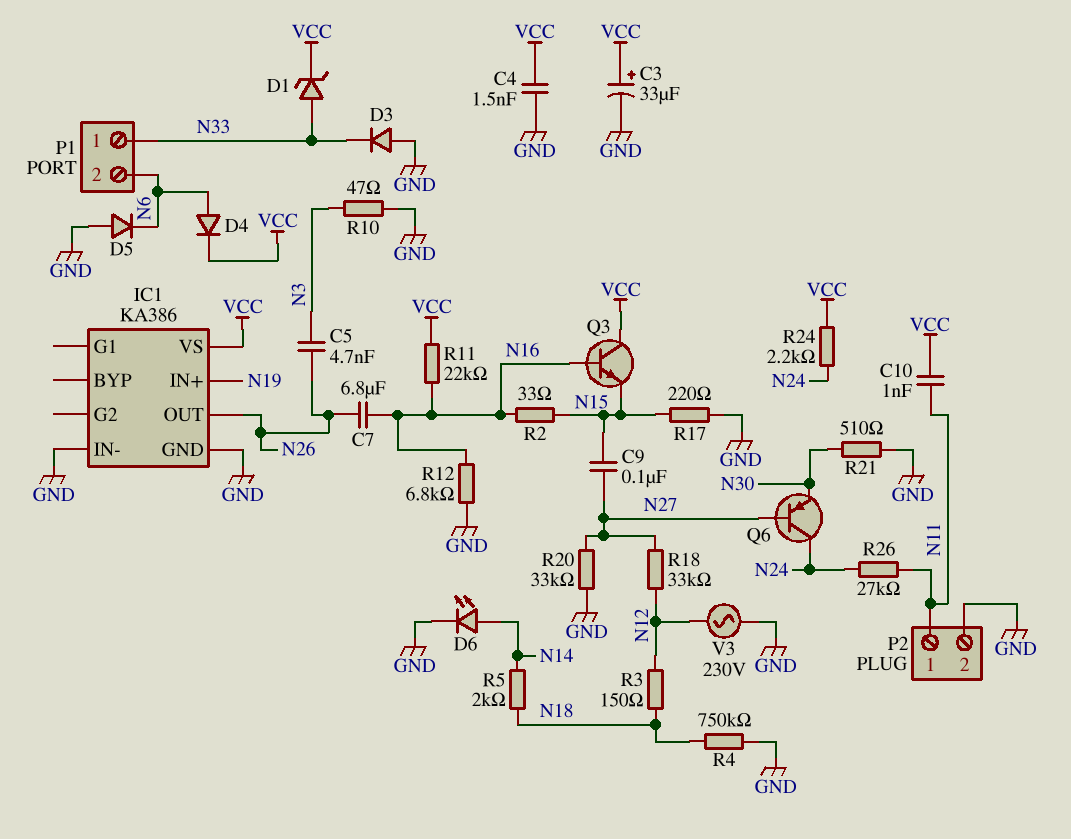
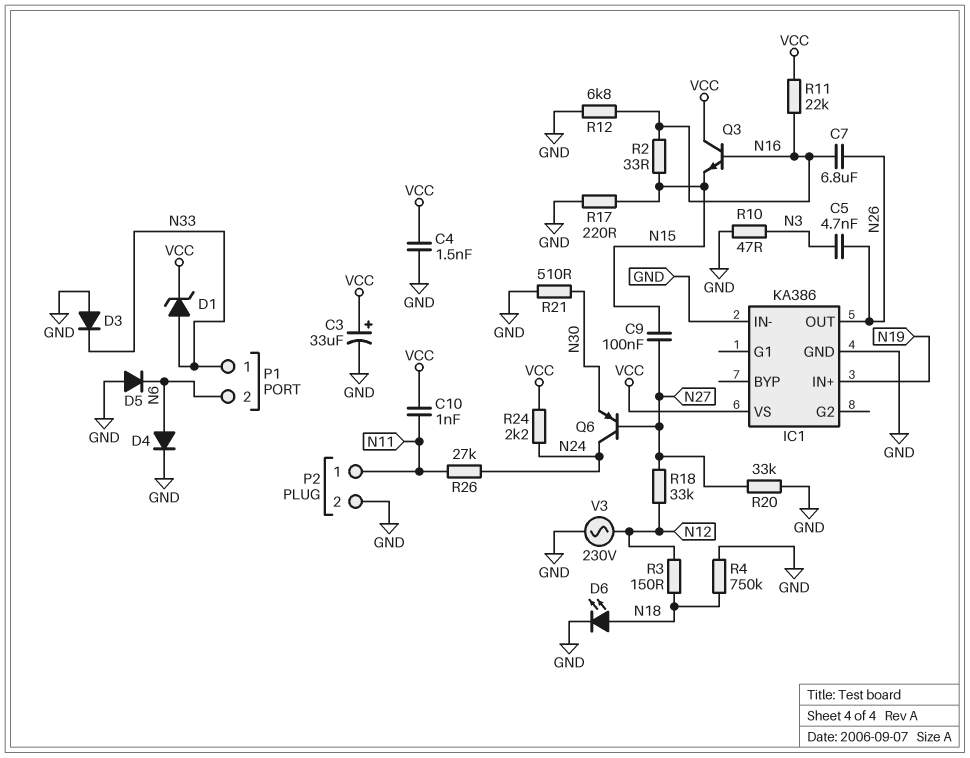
D4: diode (A N6, K VCC) -> diode (A N6, K GND)
D6: LED (A N14, K GND) -> LED (A N18, K GND)
R5: 2k (N14, N18) -> none

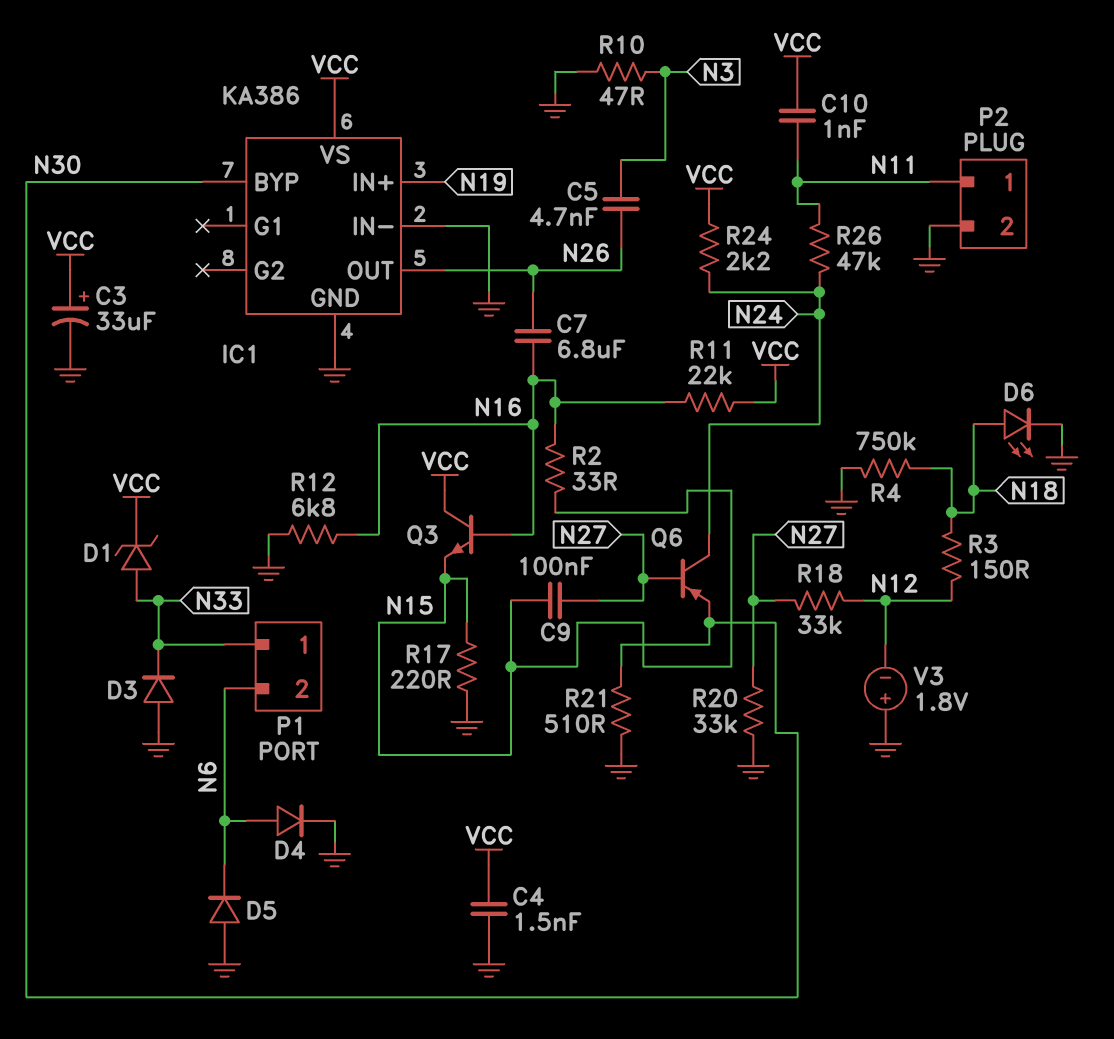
IC1 pin BYP: none -> N30
R26: 27k (N11, N24) -> 47k (N11, N24)
V3: AC 230V (GND, N12) -> 1.8V (plus GND, minus N12)

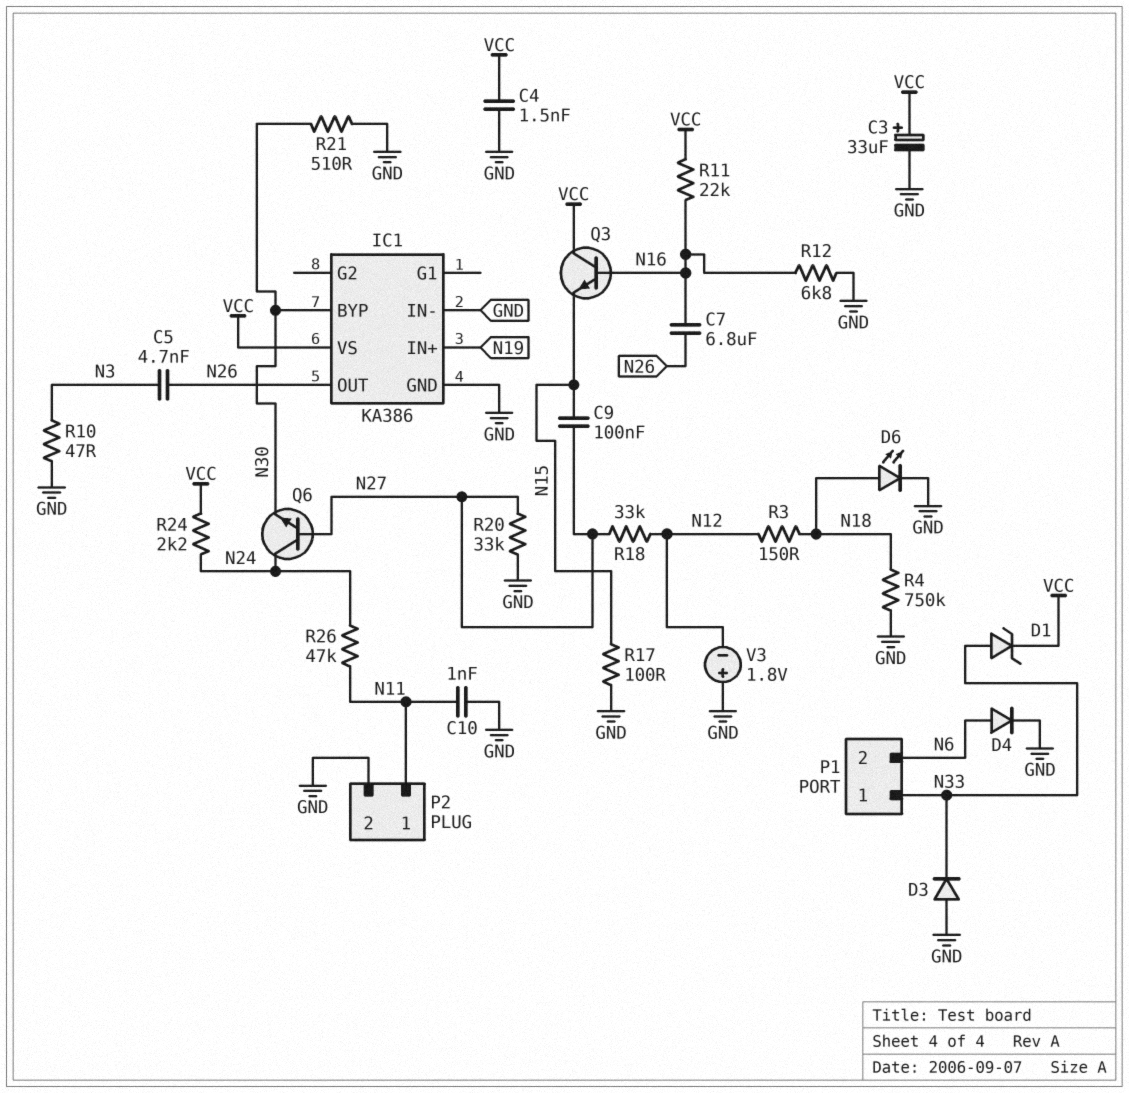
C10: 1nF (N11, VCC) -> 1nF (GND, N11)
D5: diode (A GND, K N6) -> none
Q6: PNP (B N27, C N24, E N30) -> NPN (B N27, C N24, E N30)
R2: 33 (N15, N16) -> none
R17: 220 (GND, N15) -> 100 (GND, N15)

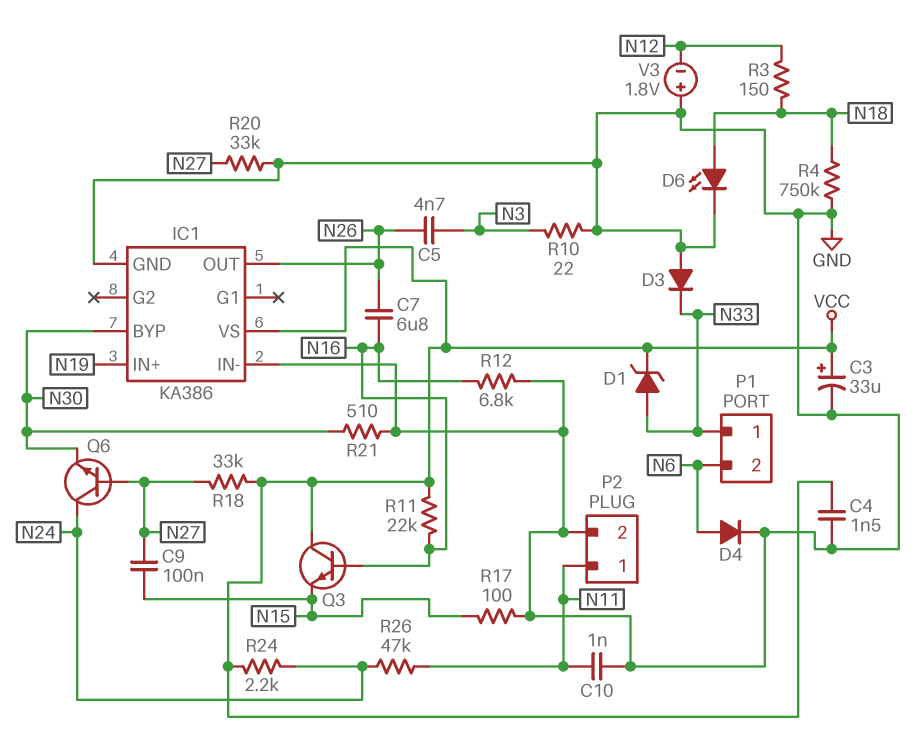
R10: 47 (GND, N3) -> 22 (GND, N3)
R18: 33k (N12, N27) -> 33k (N27, VCC)

